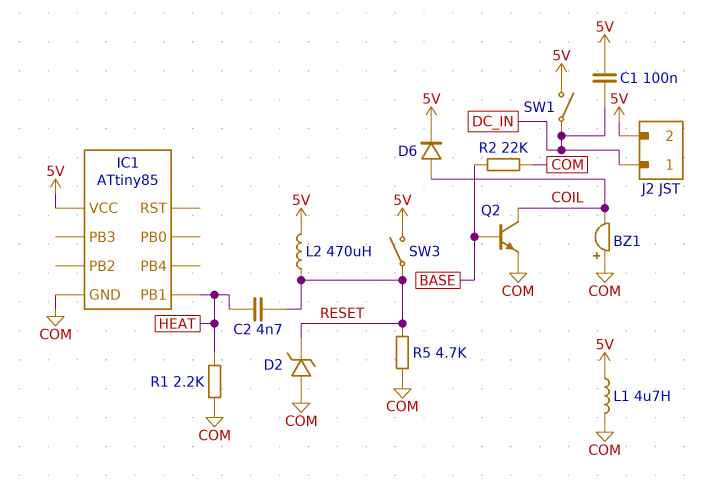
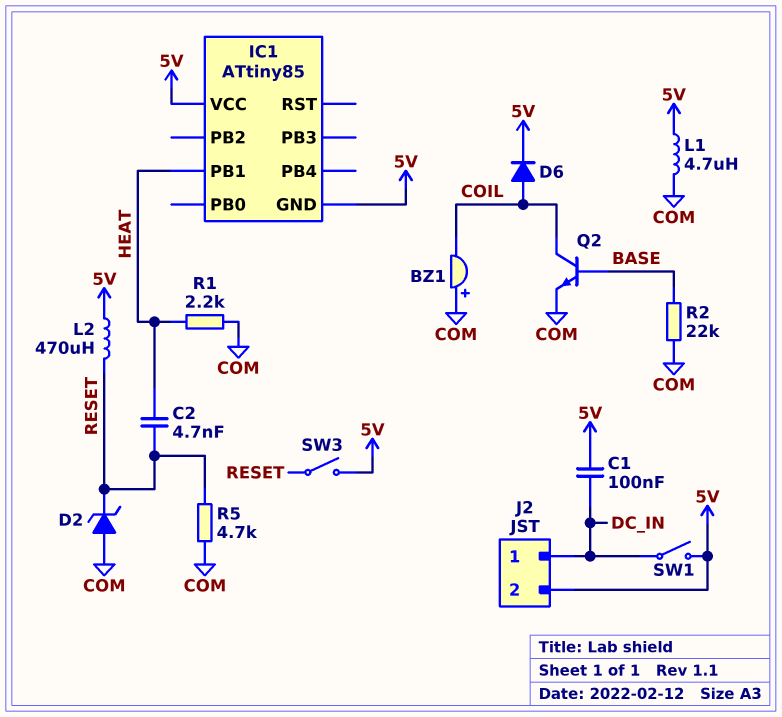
IC1 pin GND: COM -> 5V

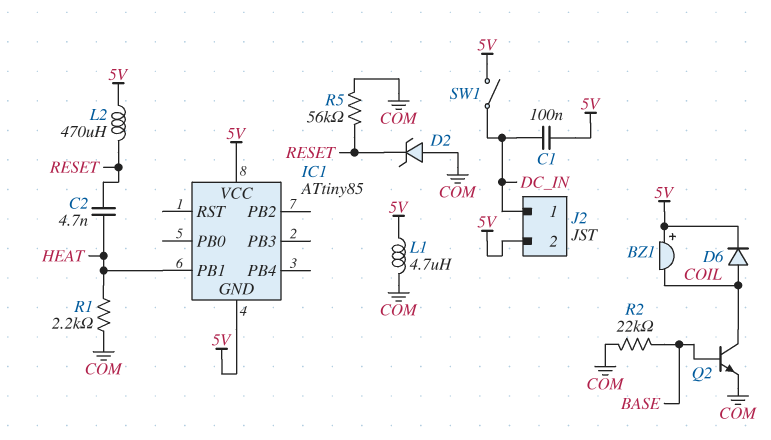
BZ1: buzzer (plus COM, minus COIL) -> buzzer (plus 5V, minus COIL)
R5: 4.7k (COM, RESET) -> 56k (COM, RESET)
SW3: switch (5V, RESET) -> none

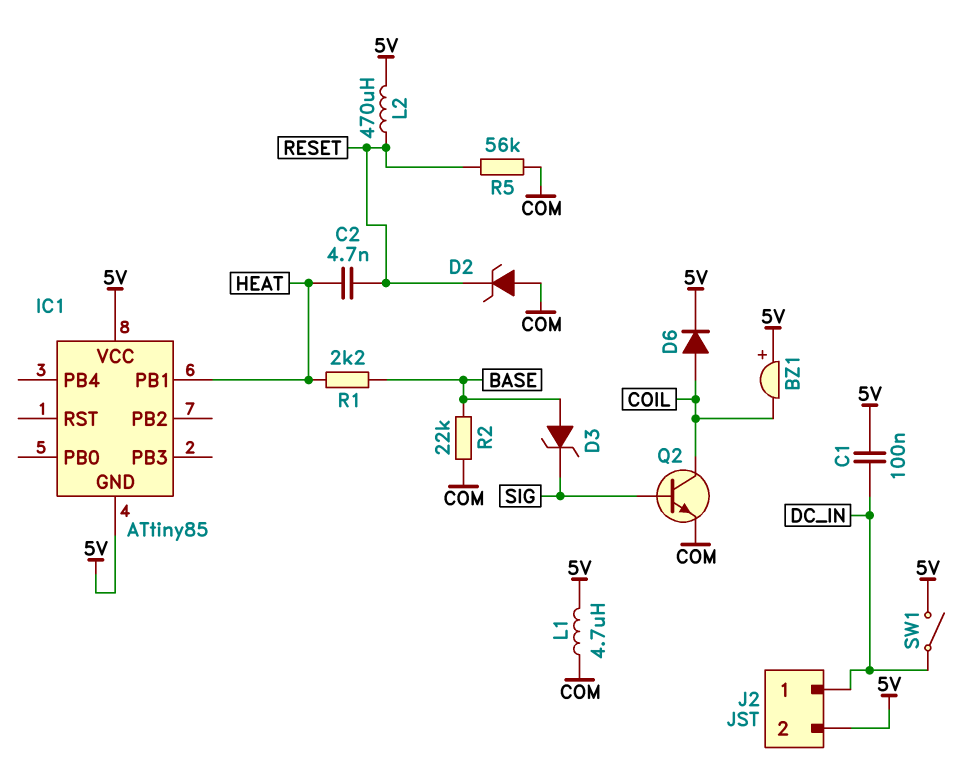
D3: none -> zener (A BASE, K SIG)
Q2: NPN (B BASE, C COIL, E COM) -> NPN (B SIG, C COIL, E COM)
R1: 2.2k (COM, HEAT) -> 2.2k (BASE, HEAT)

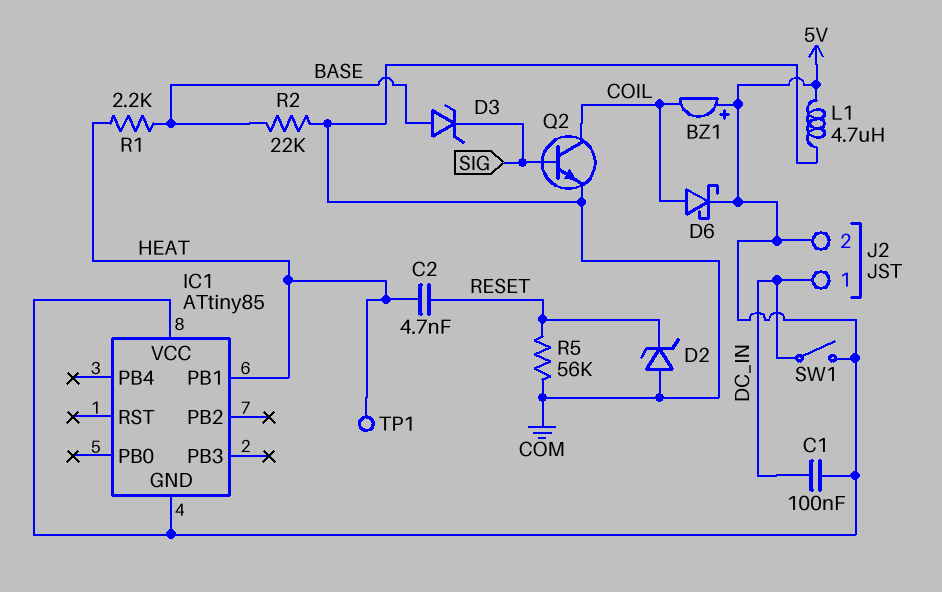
D6: diode (A COIL, K 5V) -> schottky (A COIL, K 5V)
L2: 470uH (5V, RESET) -> none
TP1: none -> test point (HEAT)

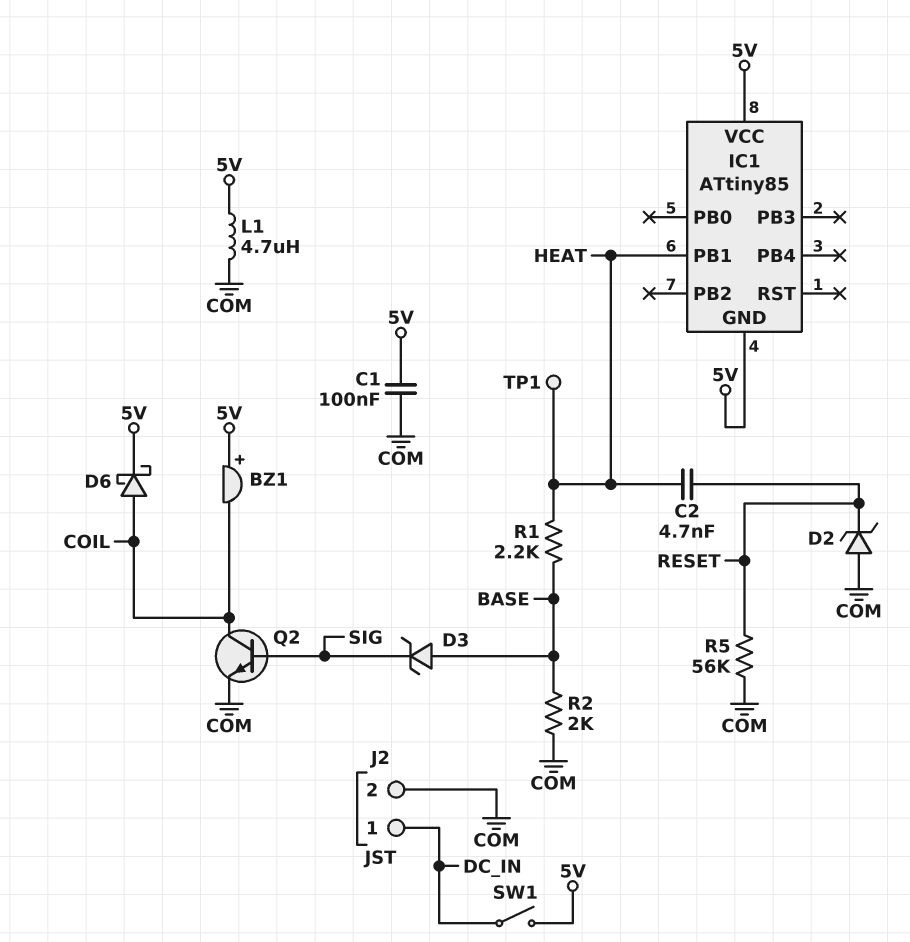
C1: 100nF (5V, DC_IN) -> 100nF (5V, COM)
J2 pin 2: 5V -> COM
R2: 22k (BASE, COM) -> 2k (BASE, COM)

